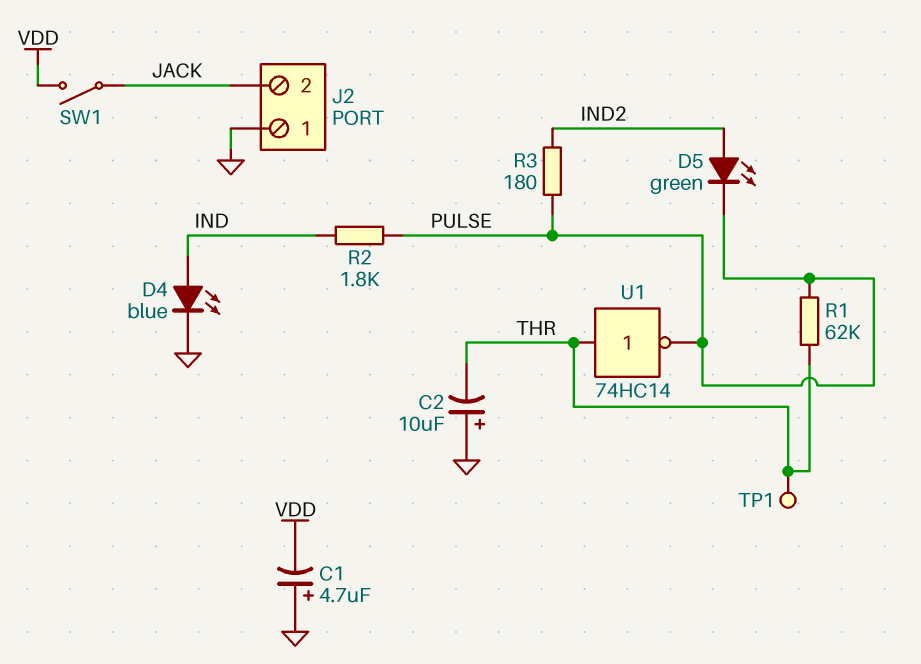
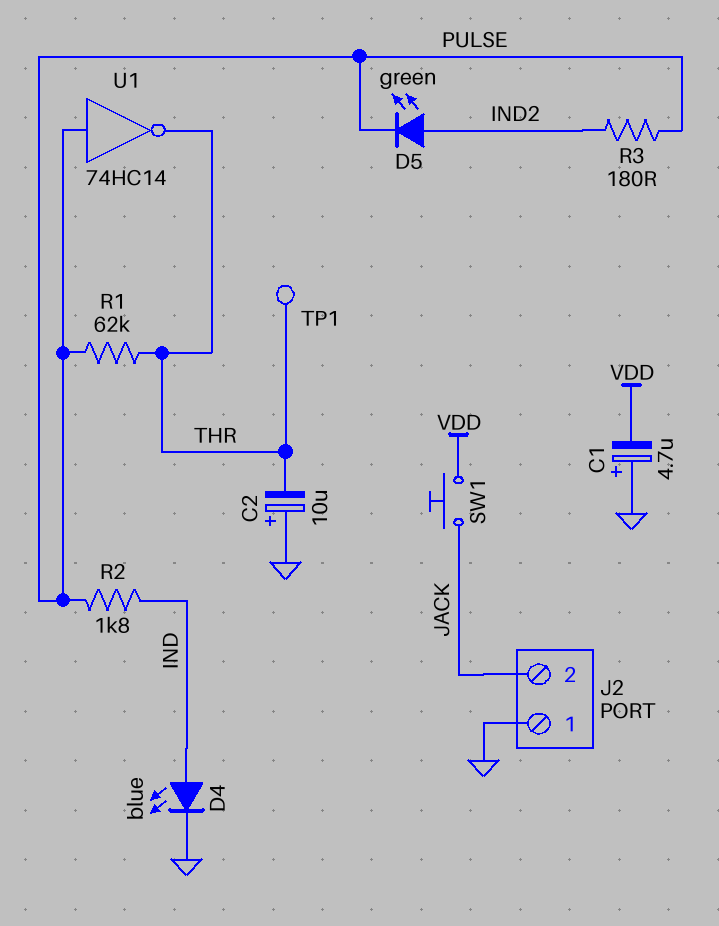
SW1: switch (JACK, VDD) -> button (JACK, VDD)
U1: NOT 74HC14 (in THR, out PULSE) -> NOT 74HC14 (in PULSE, out THR)

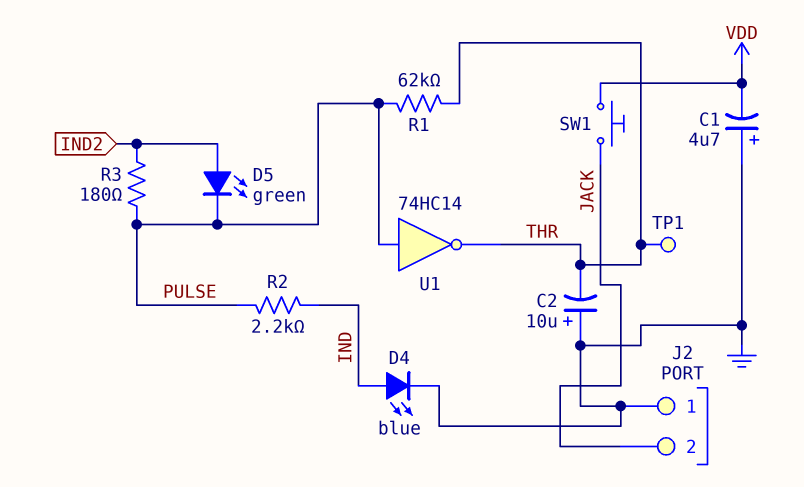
R2: 1.8k (IND, PULSE) -> 2.2k (IND, PULSE)

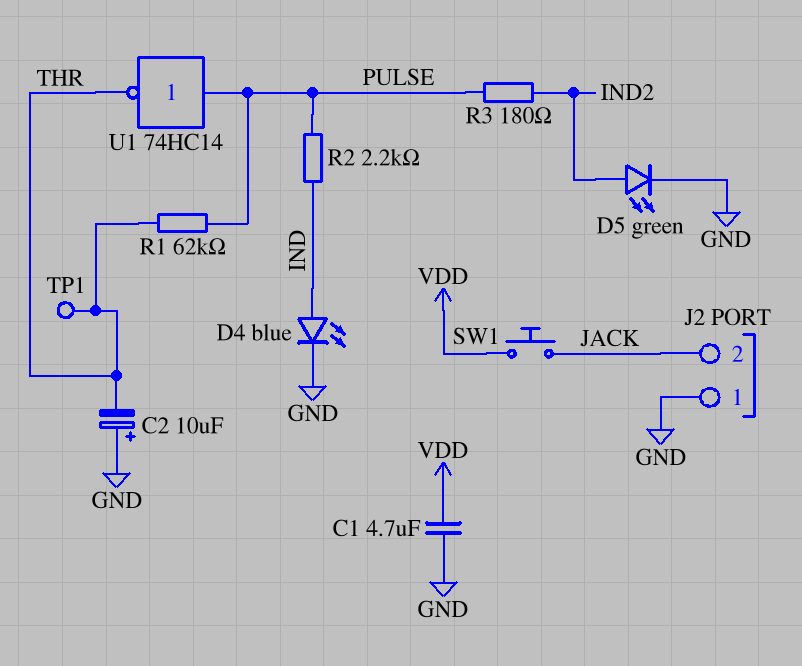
C1: 4.7uF (plus GND, minus VDD) -> 4.7uF (GND, VDD)
D5: LED green (A IND2, K PULSE) -> LED green (A IND2, K GND)

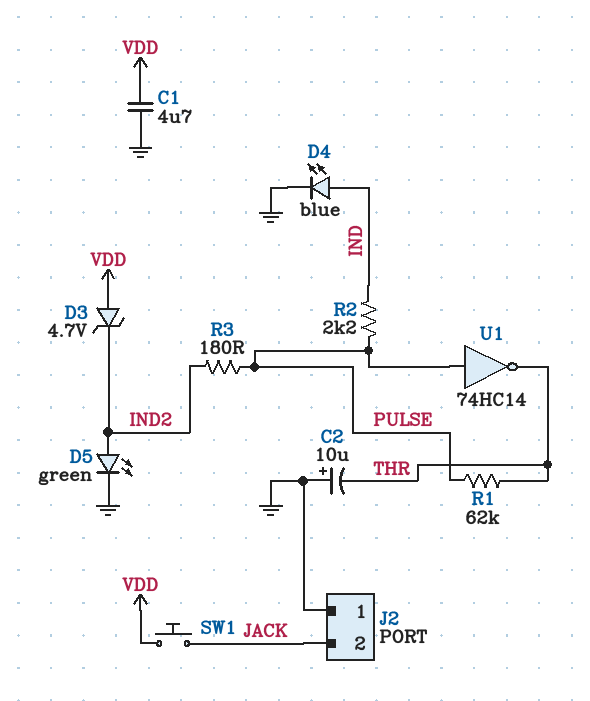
D3: none -> zener 4.7V (A VDD, K IND2)
TP1: test point (THR) -> none

